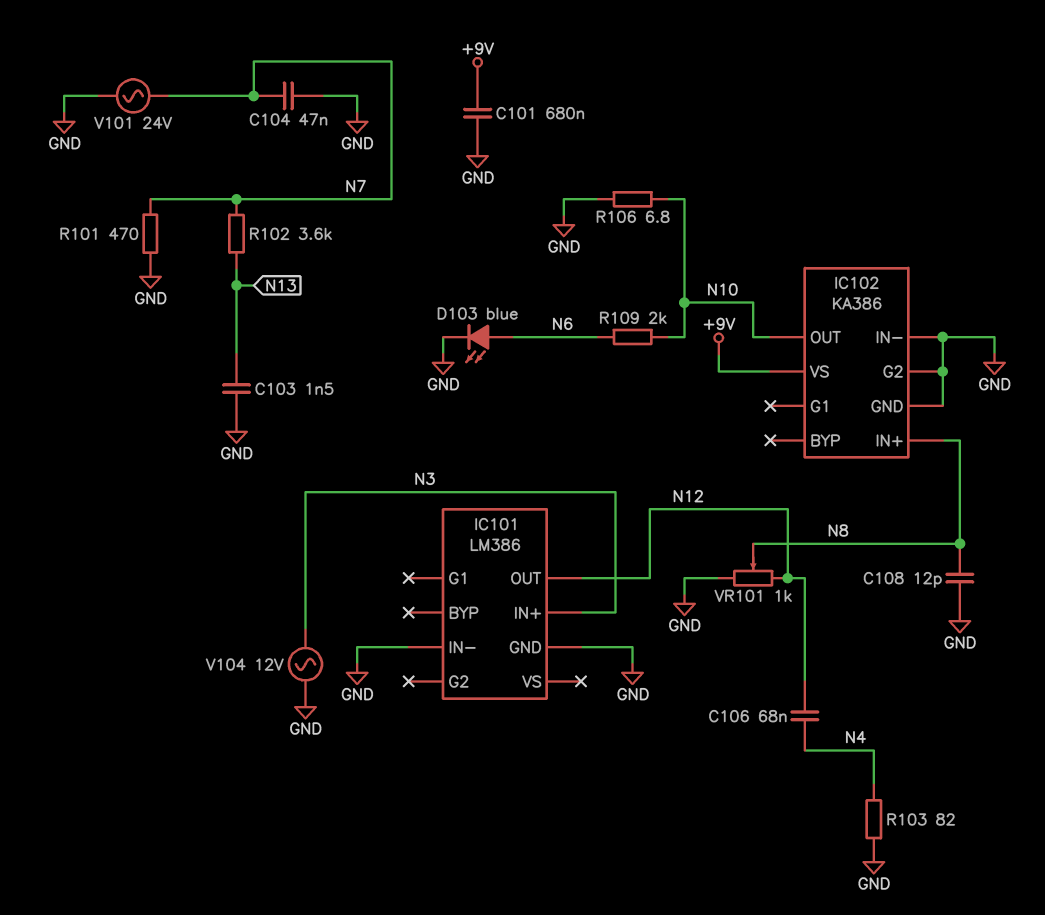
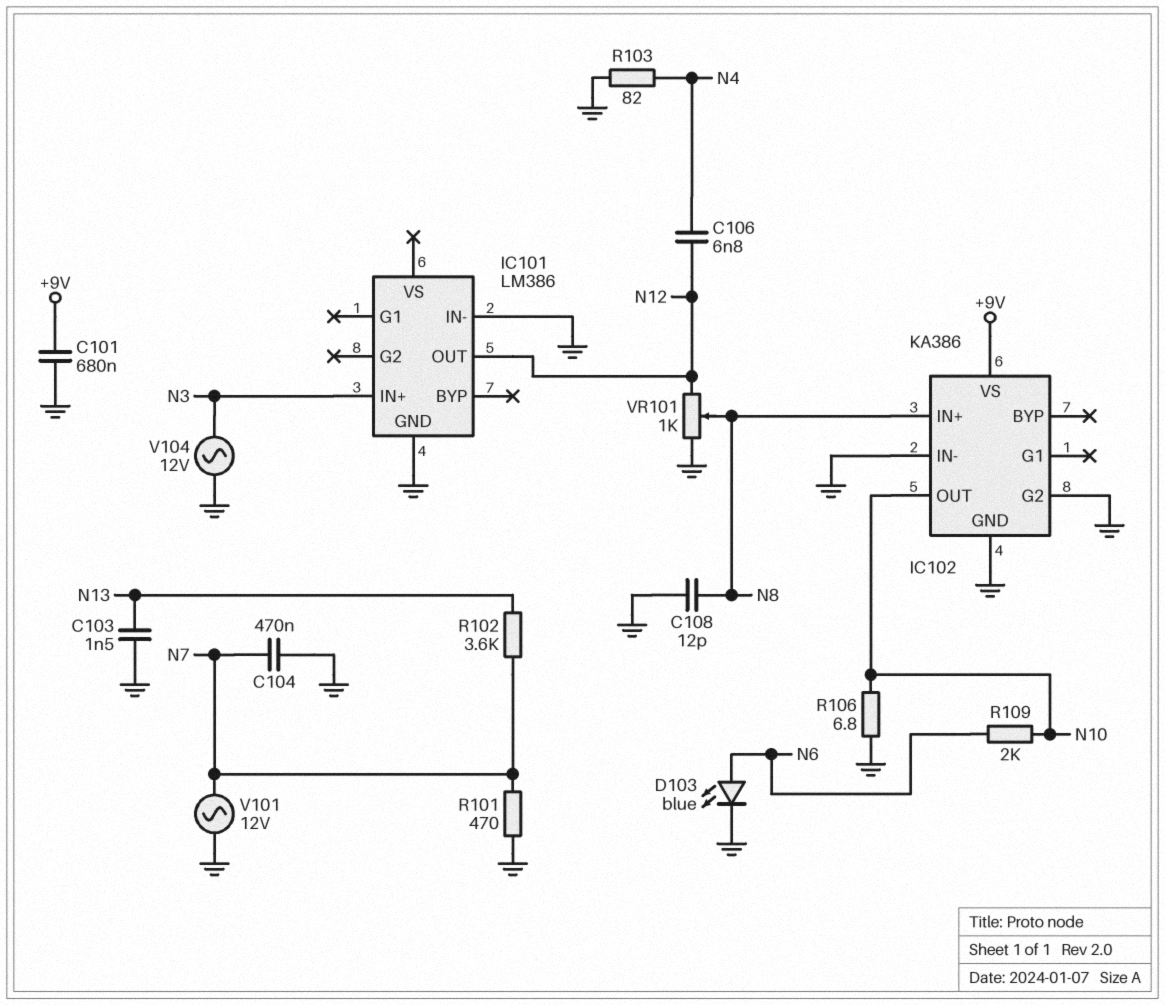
C104: 47nF (GND, N7) -> 470nF (GND, N7)
C106: 68nF (N4, N12) -> 6.8nF (N4, N12)
V101: AC 24V (GND, N7) -> AC 12V (GND, N7)

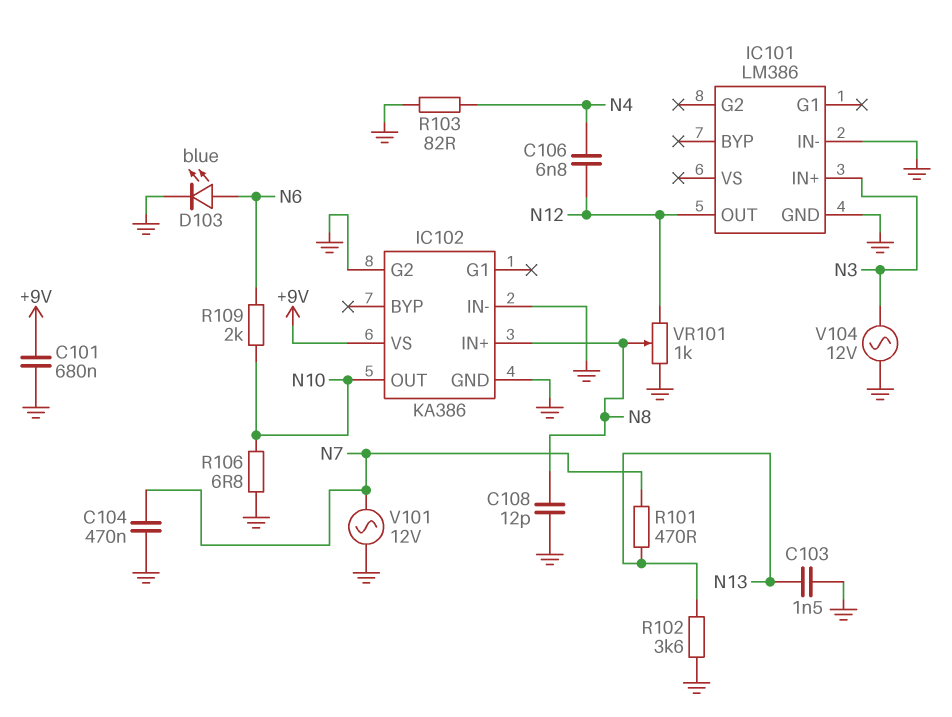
R101: 470 (GND, N7) -> 470 (N7, N13)
R102: 3.6k (N7, N13) -> 3.6k (GND, N13)

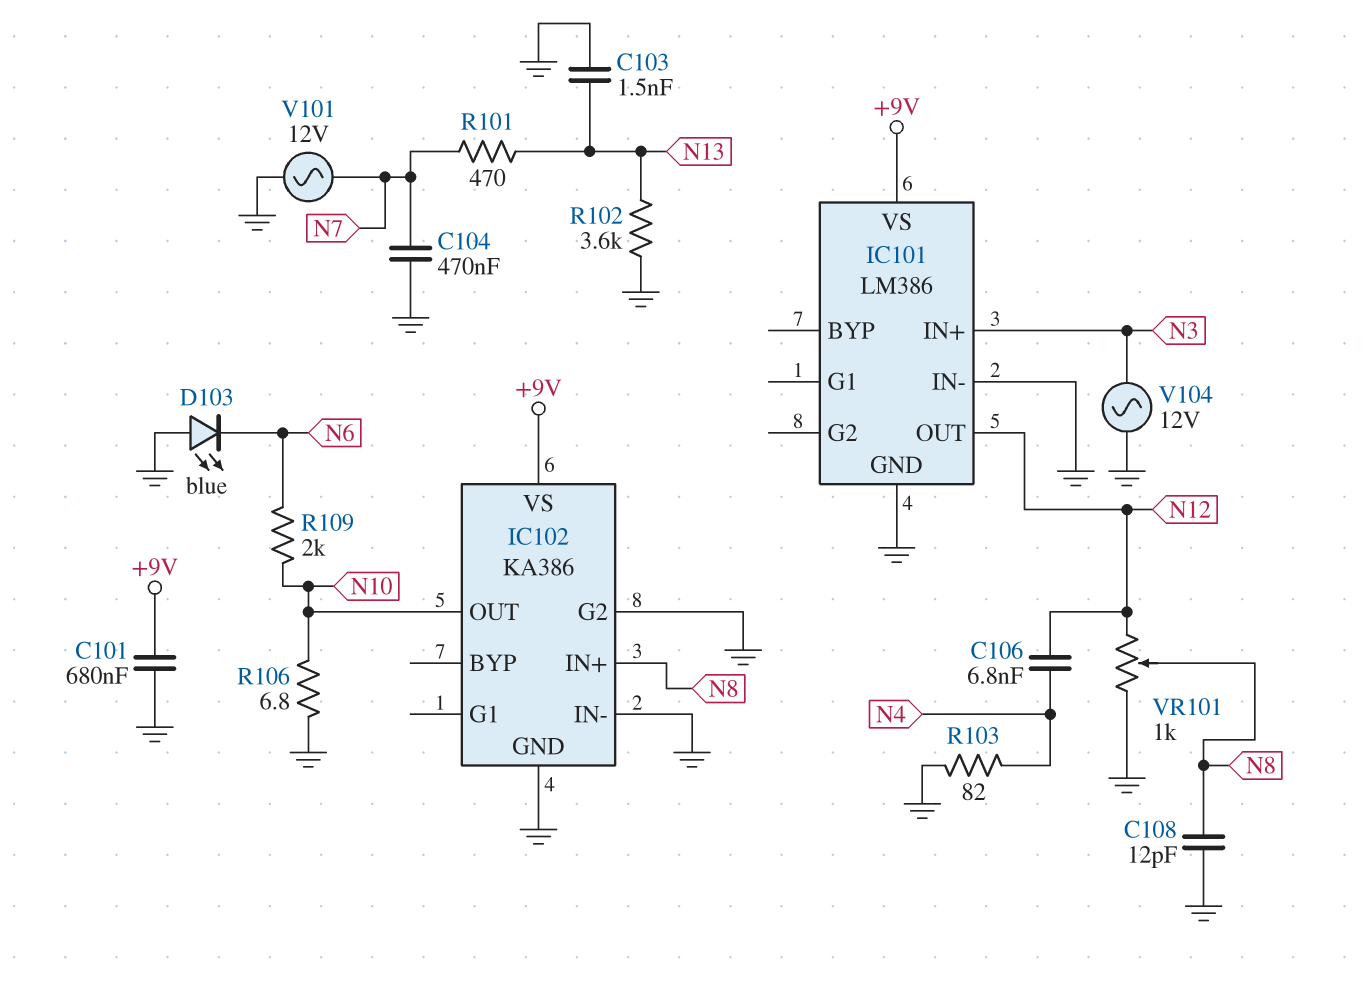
D103: LED blue (A N6, K GND) -> LED blue (A GND, K N6)
IC101 pin VS: none -> +9V

